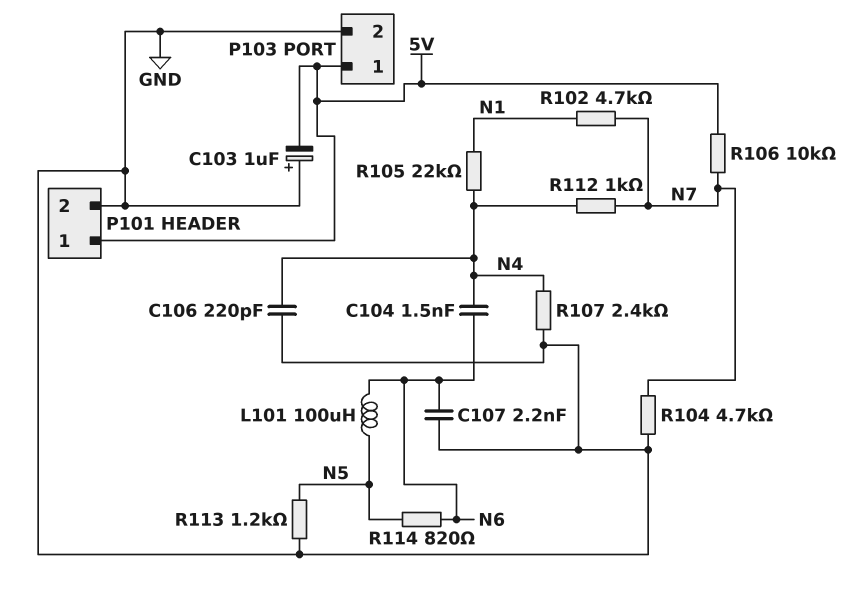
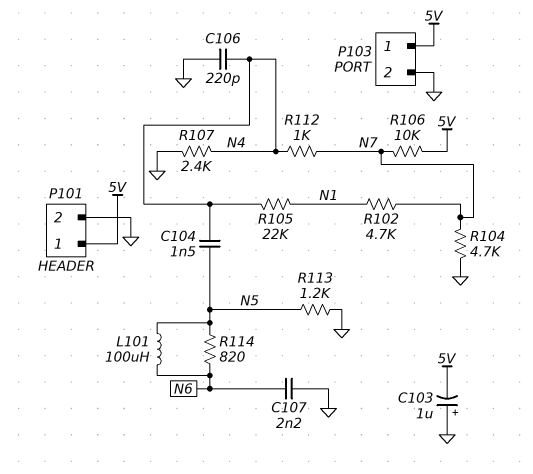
C104: 1.5nF (N4, N6) -> 1.5nF (N4, N5)

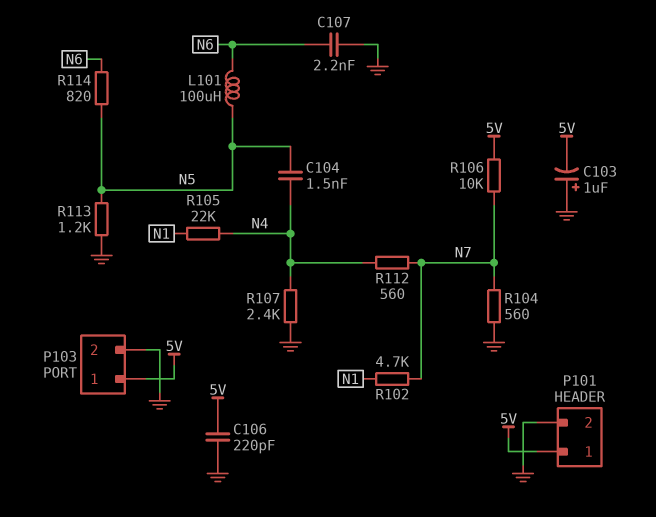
C106: 220pF (GND, N4) -> 220pF (5V, GND)
R104: 4.7k (GND, N7) -> 560 (GND, N7)
R112: 1k (N4, N7) -> 560 (N4, N7)

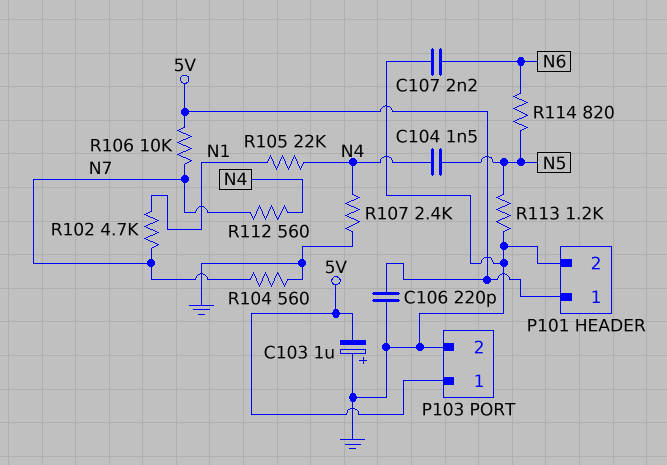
L101: 100uH (N5, N6) -> none

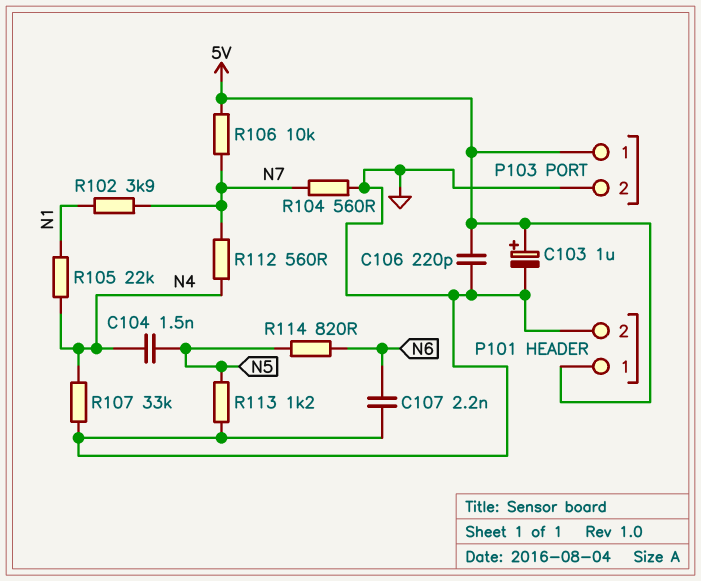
C103: 1uF (plus GND, minus 5V) -> 1uF (plus 5V, minus GND)
R102: 4.7k (N1, N7) -> 3.9k (N1, N7)
R107: 2.4k (GND, N4) -> 33k (GND, N4)

